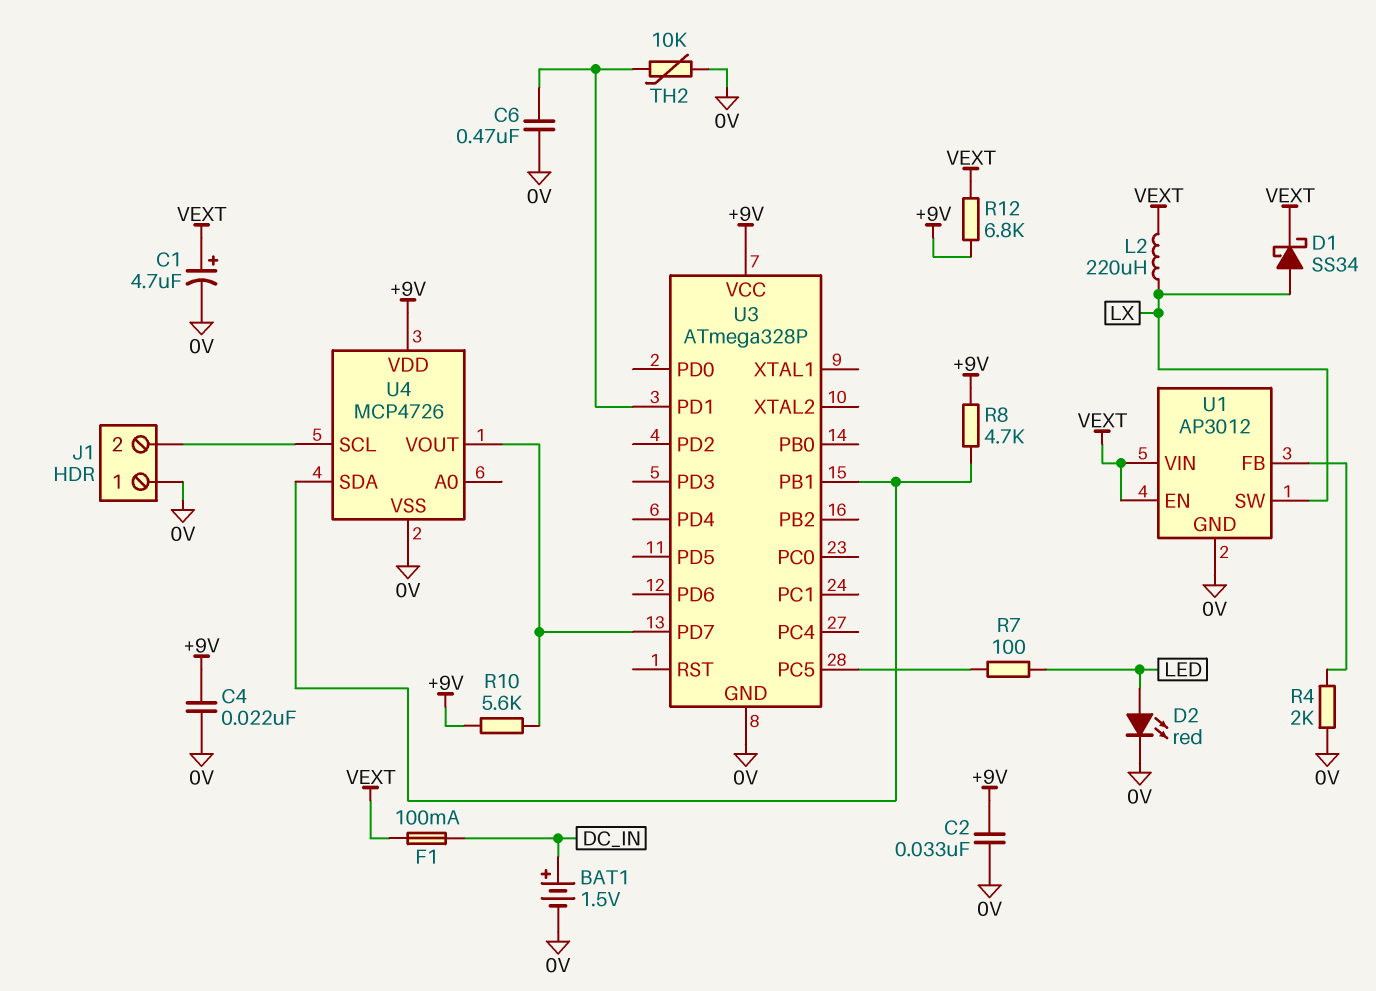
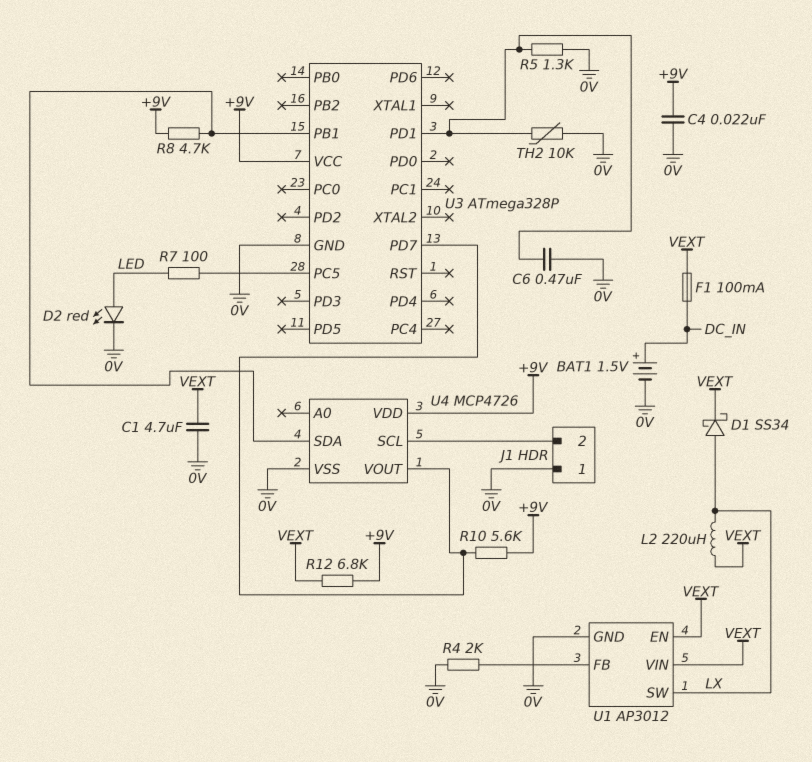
C1: 4.7uF (plus VEXT, minus 0V) -> 4.7uF (0V, VEXT)
C2: 33nF (+9V, 0V) -> none
R5: none -> 1.3k (0V, U3/PD1)

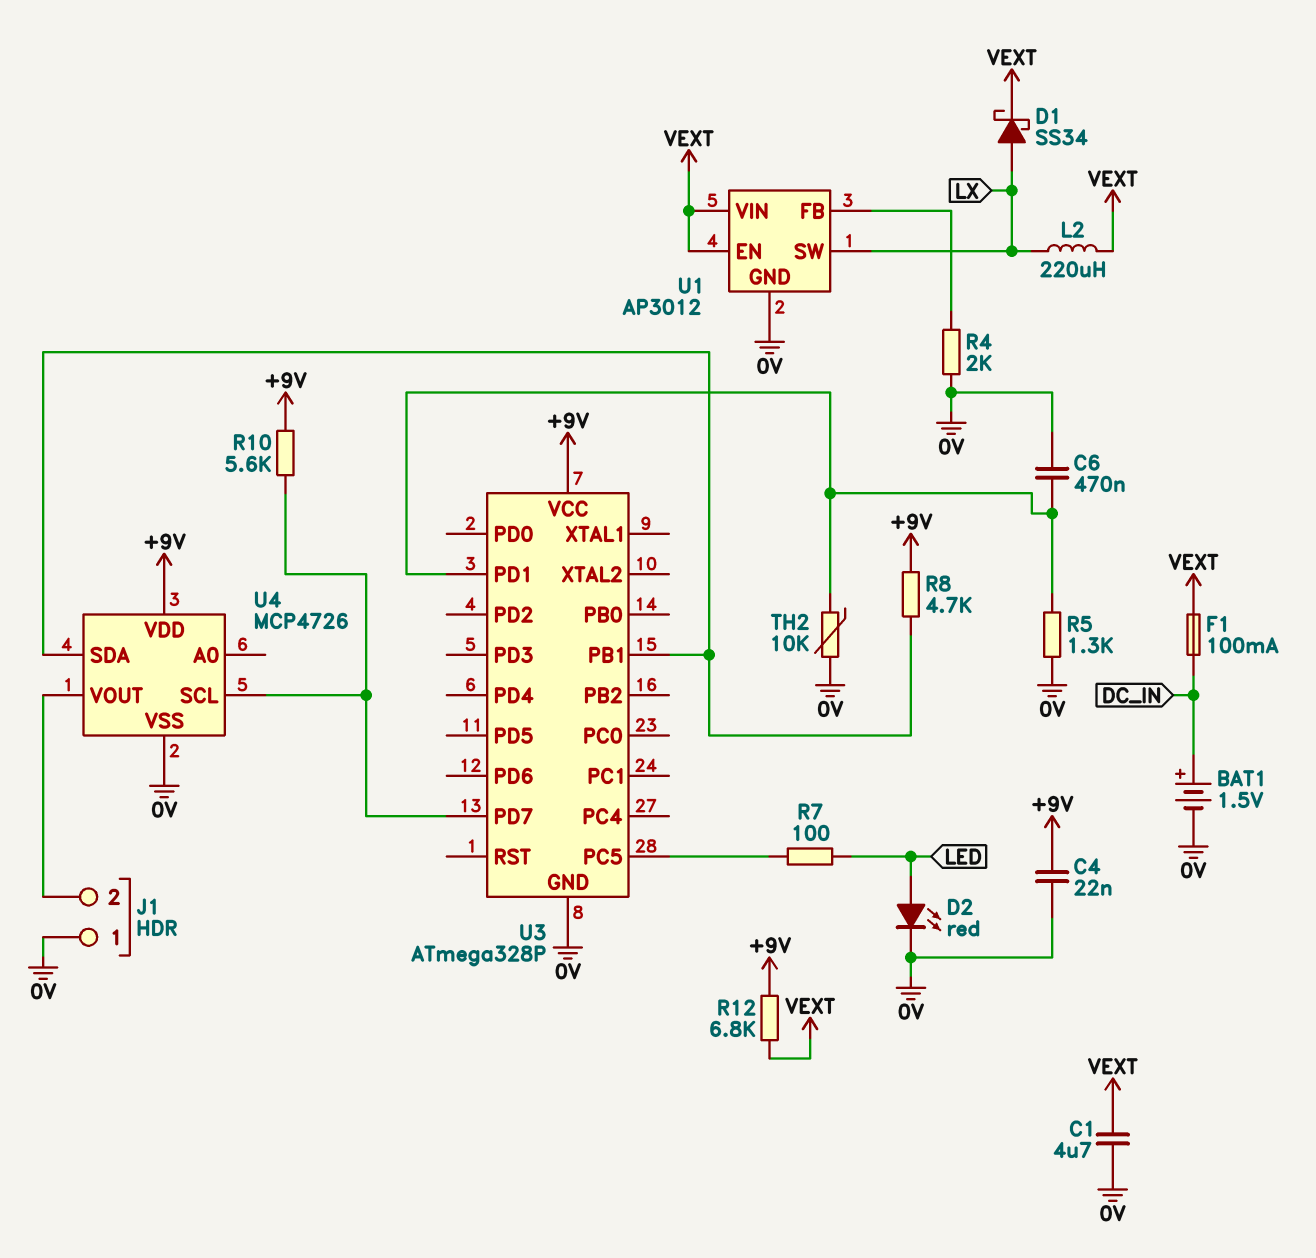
U4 pin SCL: J1/2 -> U3/PD7
U4 pin VOUT: U3/PD7 -> J1/2

